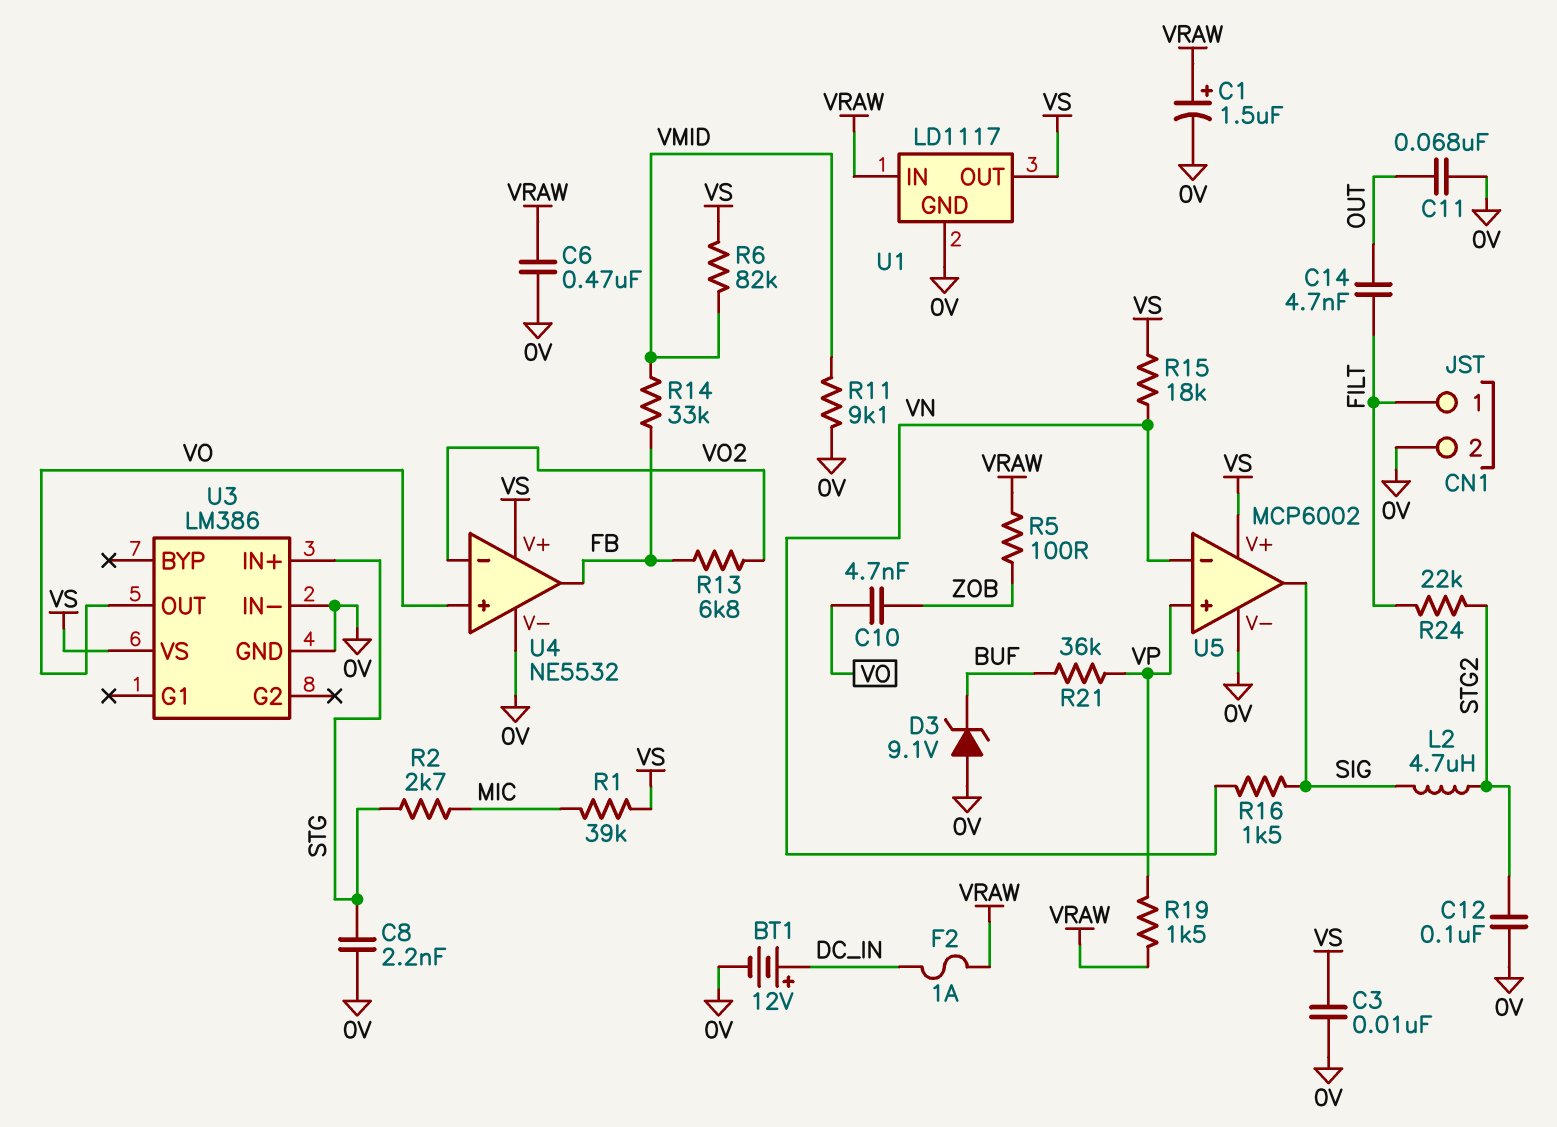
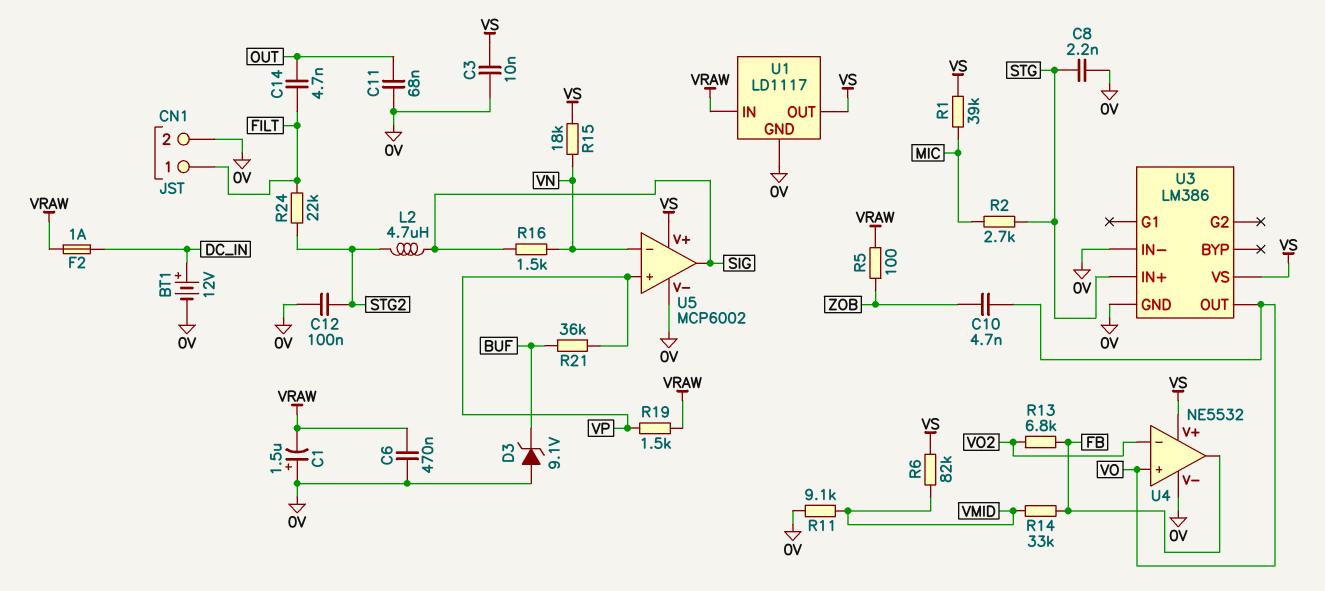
C1: 1.5uF (plus VRAW, minus 0V) -> 1.5uF (plus 0V, minus VRAW)

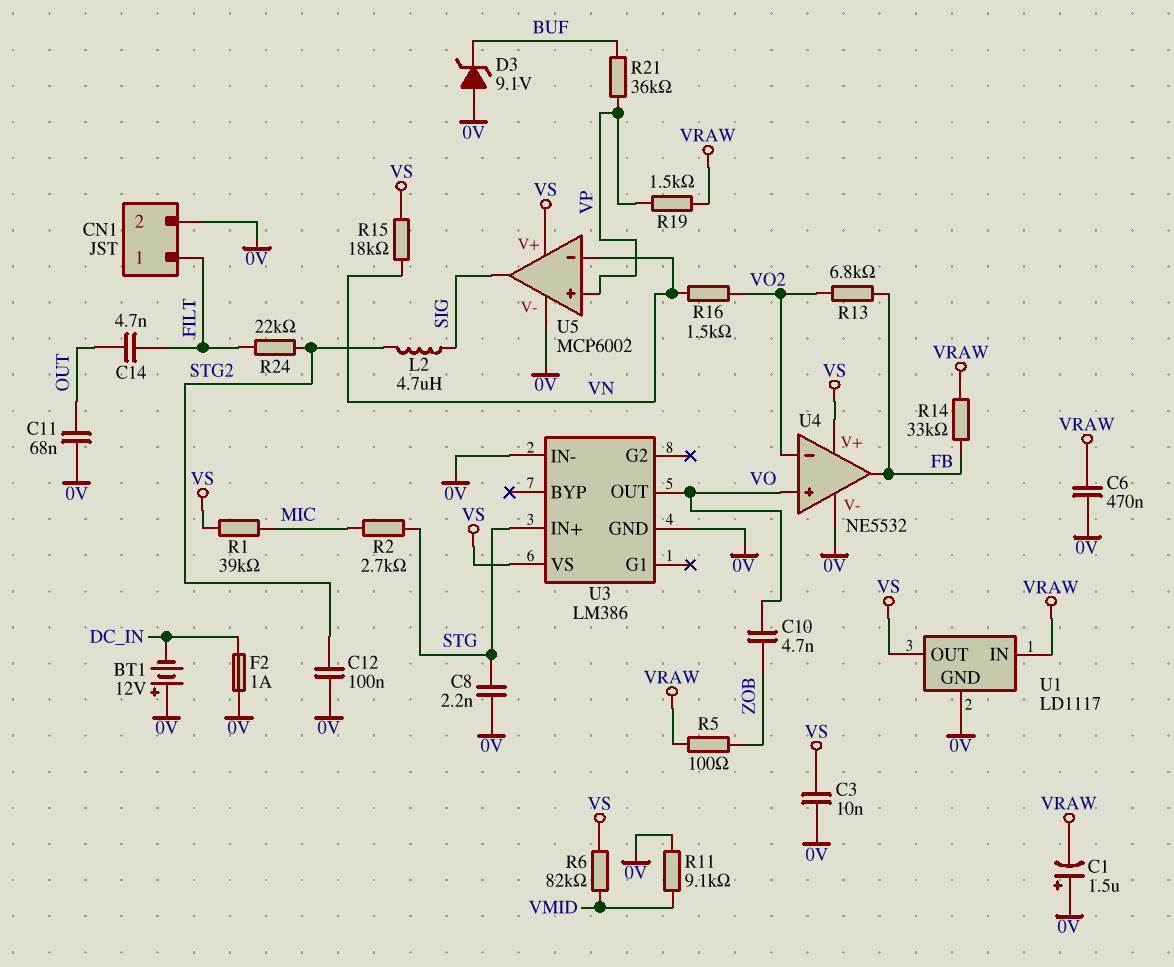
BT1: 12V (plus DC_IN, minus 0V) -> 12V (plus 0V, minus DC_IN)
F2: 1A (DC_IN, VRAW) -> 1A (0V, DC_IN)
R14: 33k (FB, VMID) -> 33k (FB, VRAW)
R16: 1.5k (SIG, VN) -> 1.5k (VN, VO2)

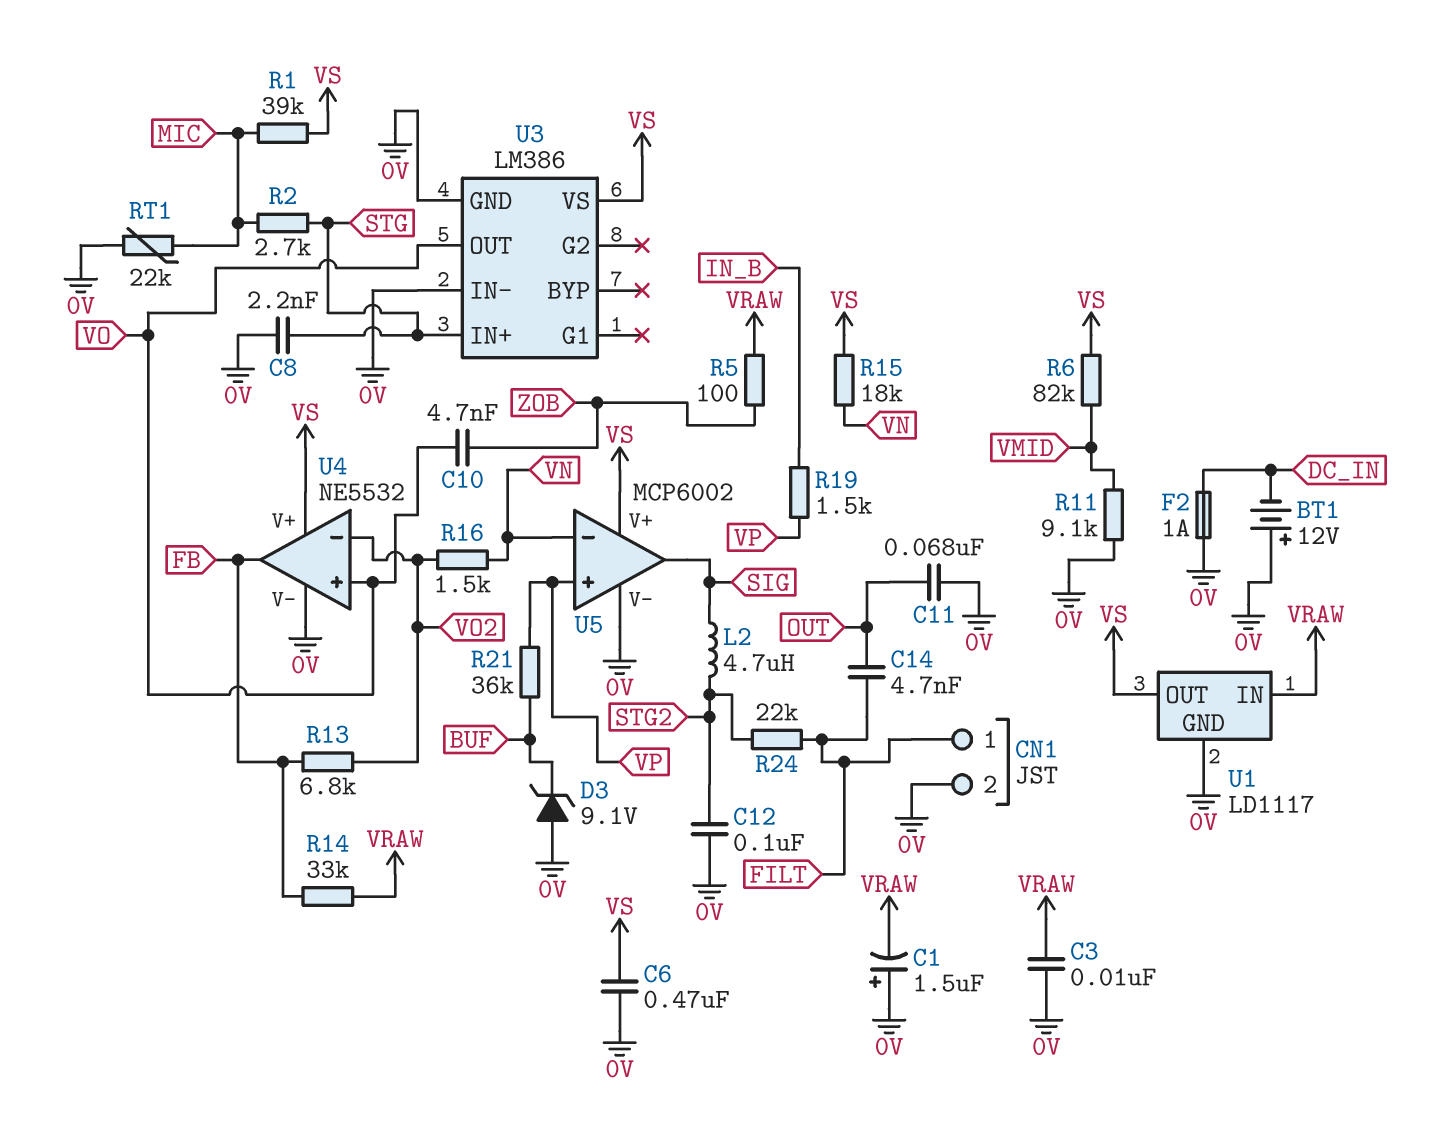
C3: 10nF (0V, VS) -> 10nF (0V, VRAW)
C6: 470nF (0V, VRAW) -> 470nF (0V, VS)
R19: 1.5k (VP, VRAW) -> 1.5k (IN_B, VP)
RT1: none -> 22k (0V, MIC)

